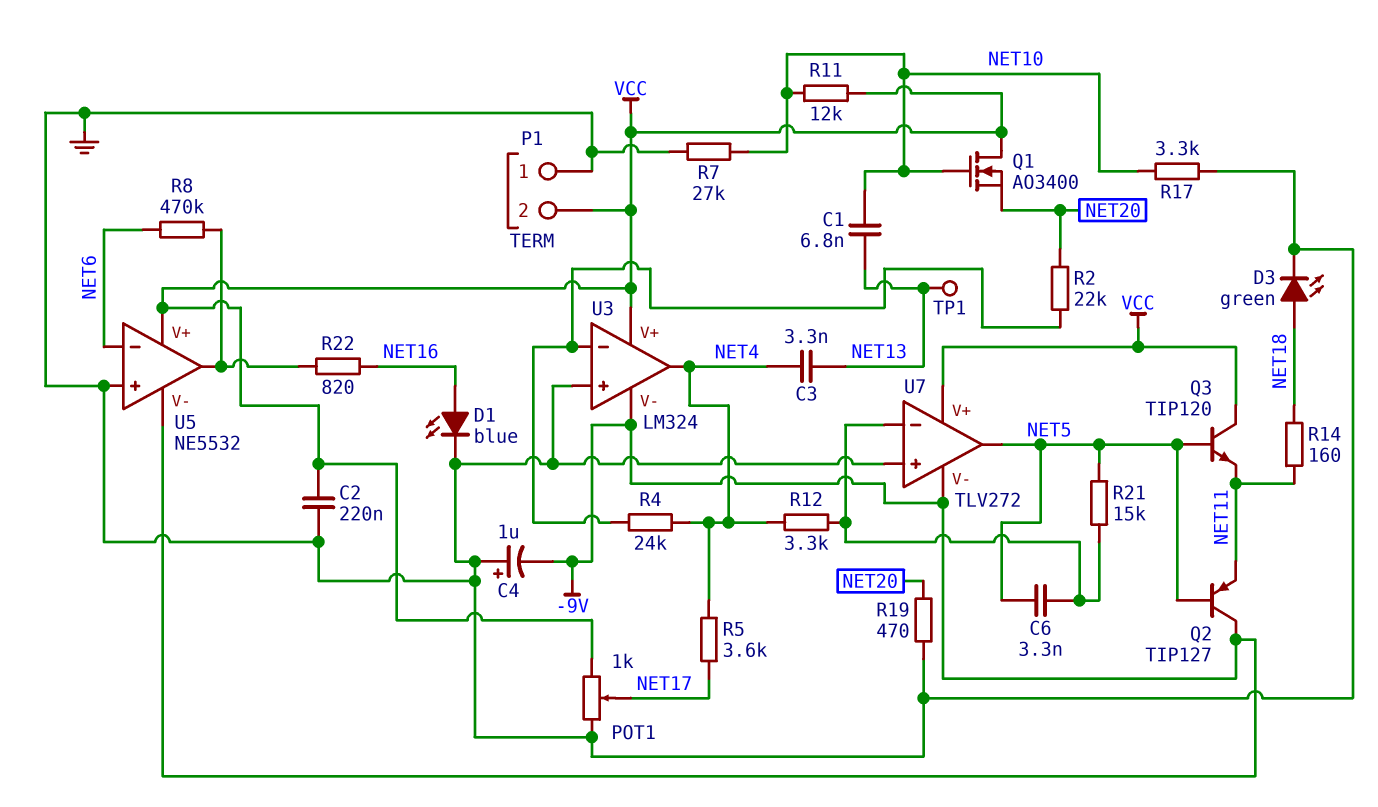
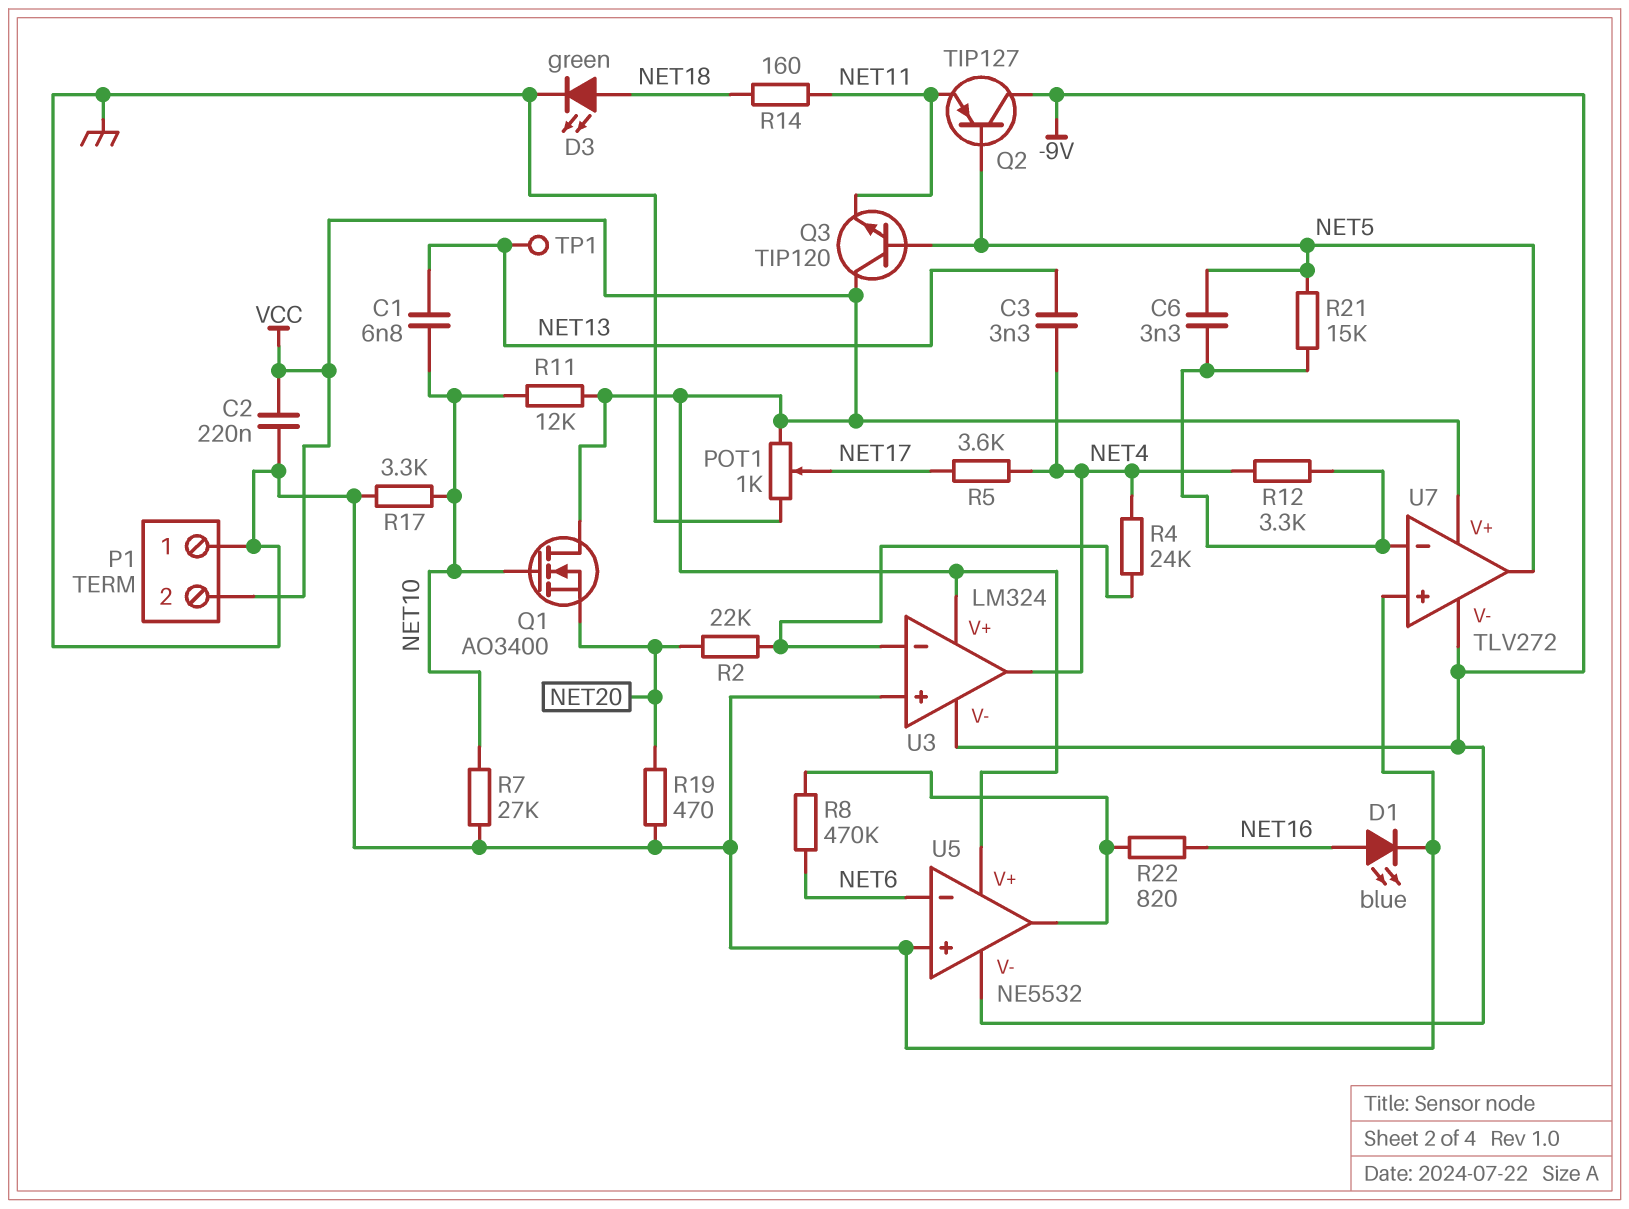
C4: 1uF (plus GND, minus -9V) -> none

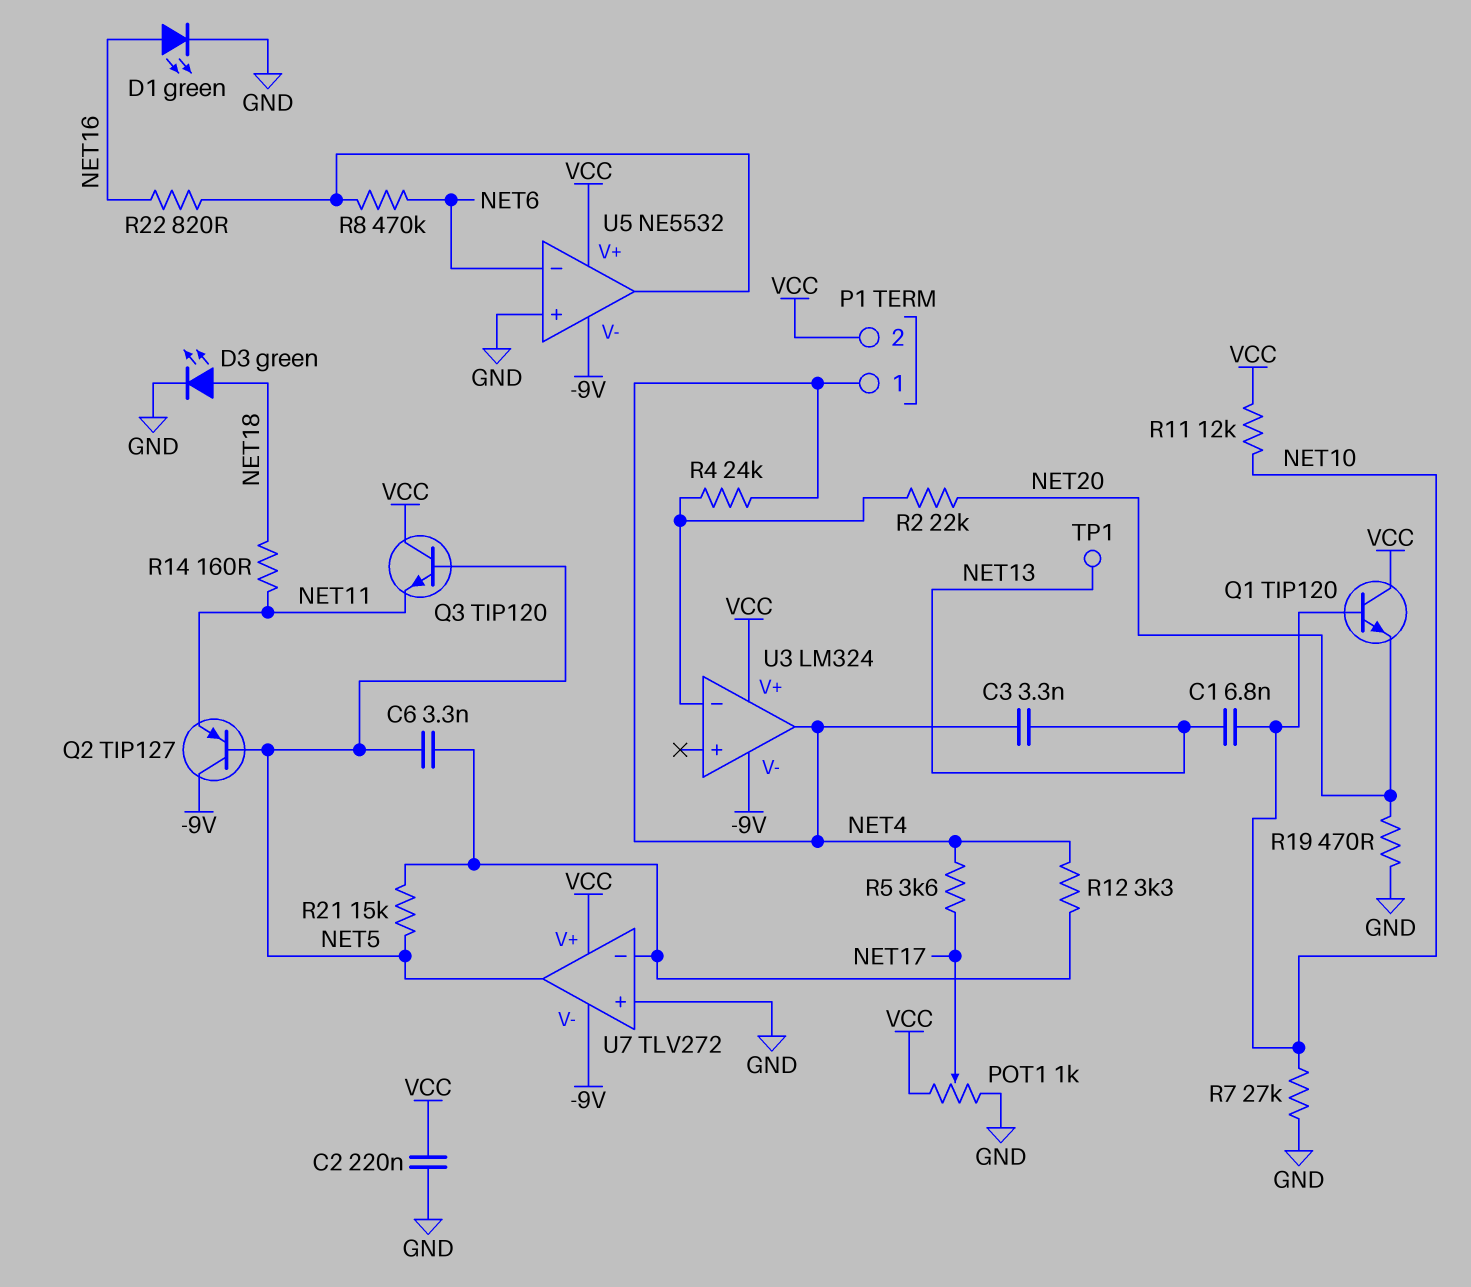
D1: LED blue (A NET16, K GND) -> LED green (A NET16, K GND)
P1 pin 1: GND -> NET4
Q1: NMOS AO3400 (G NET10, D VCC, S NET20) -> NPN TIP120 (B NET10, C VCC, E NET20)
R17: 3.3k (GND, NET10) -> none
U3 pin in+: GND -> none

